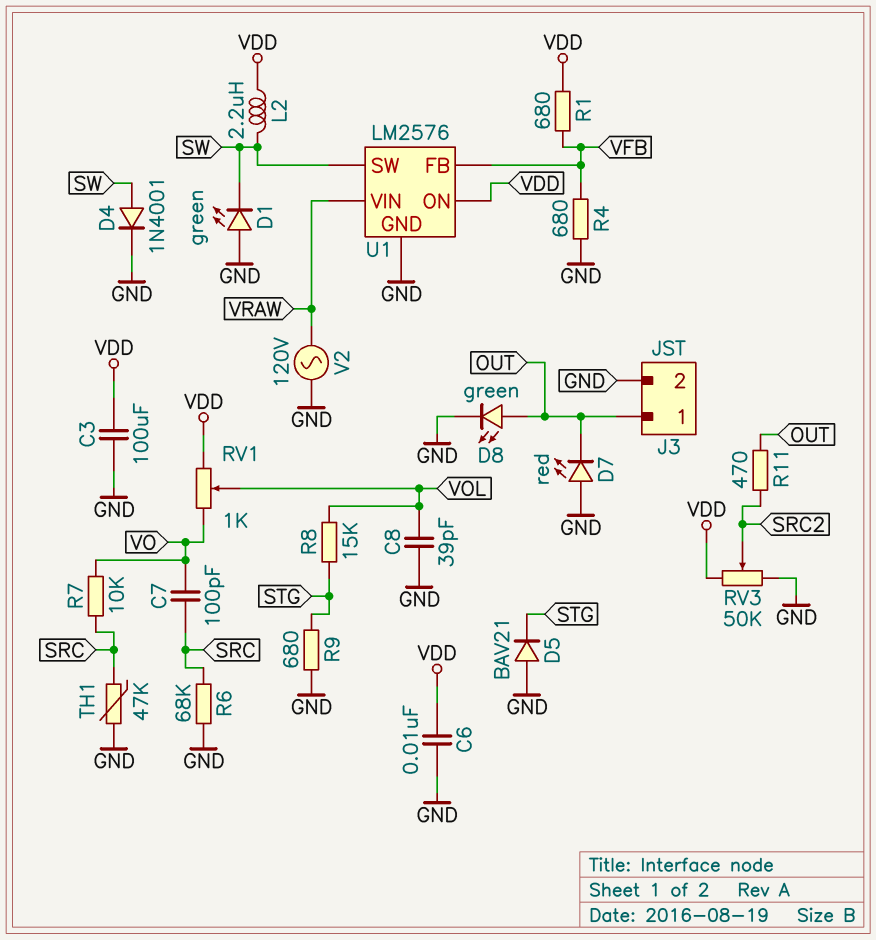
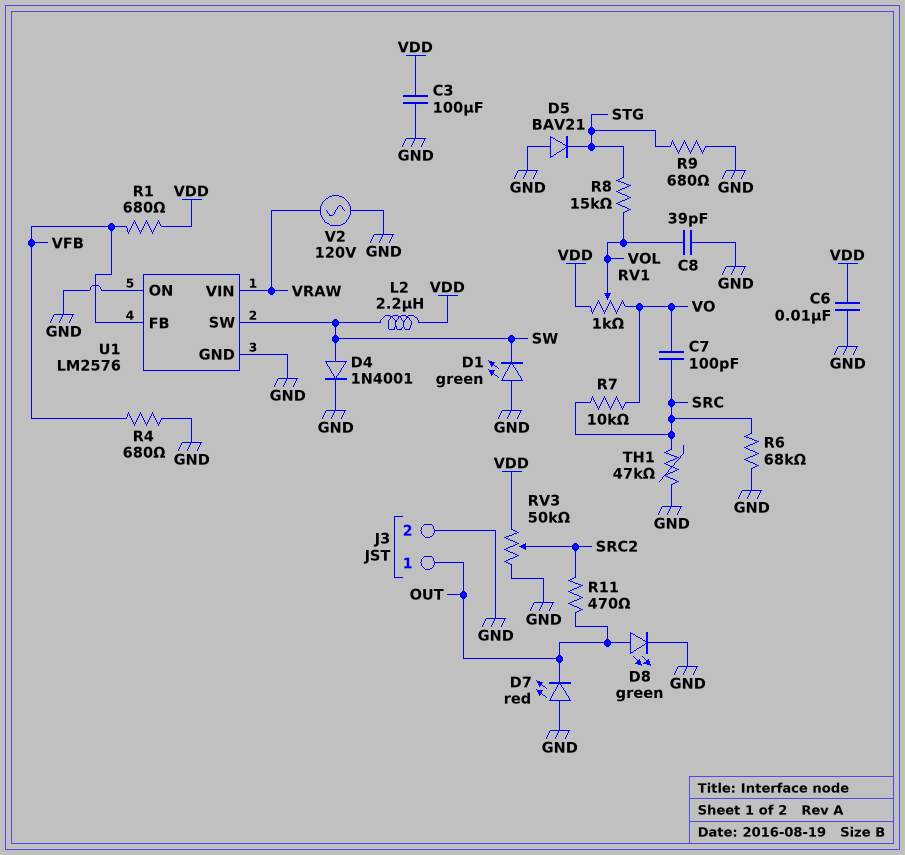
U1 pin ON: VDD -> GND

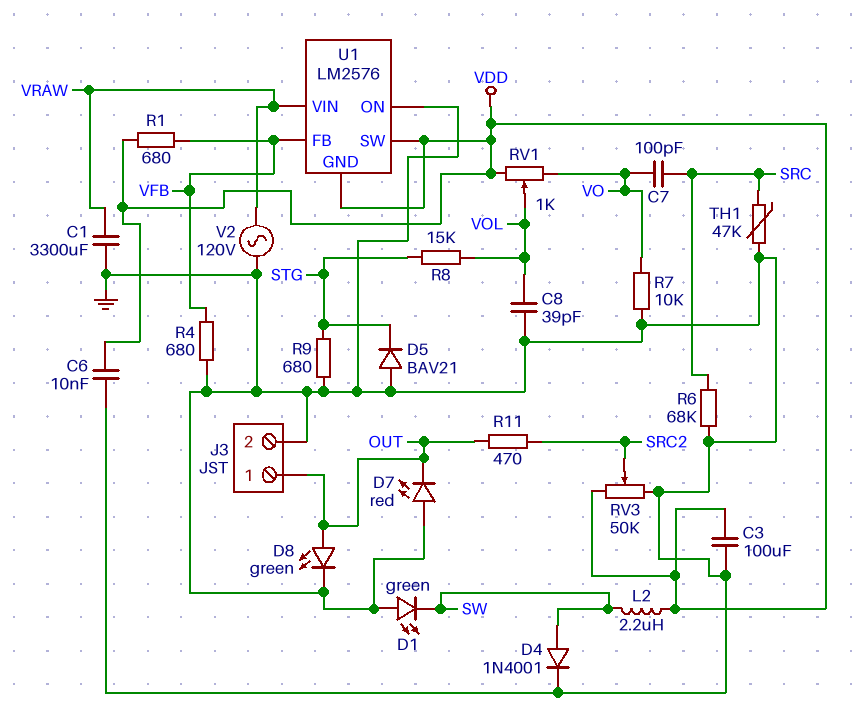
C1: none -> 3300uF (GND, VRAW)
R7: 10k (SRC, VO) -> 10k (GND, VO)
U1 pin GND: GND -> VDD
U1 pin SW: SW -> VDD

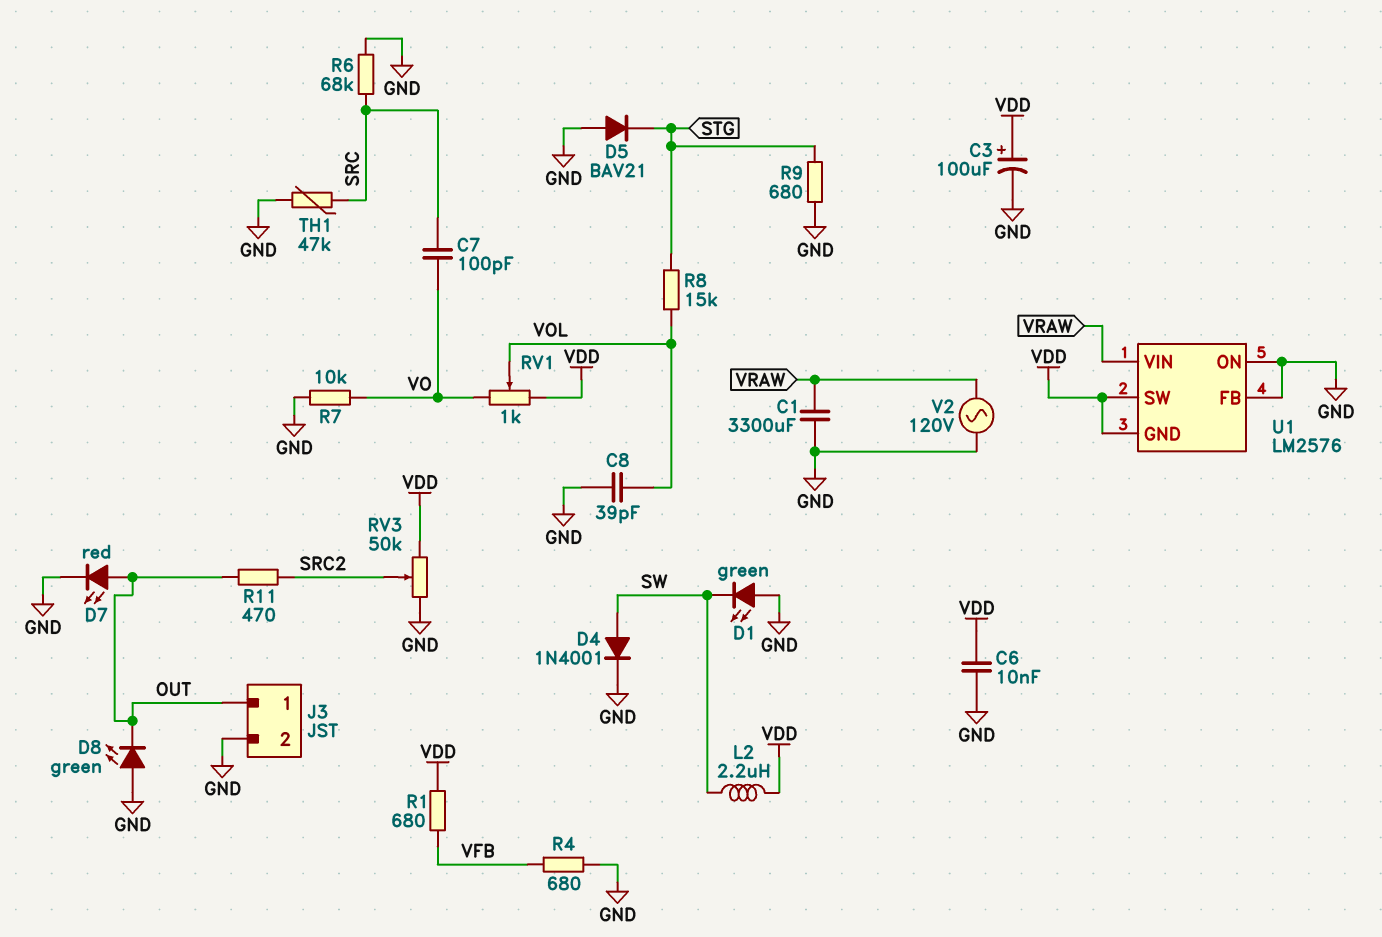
C3: 100uF (GND, VDD) -> 100uF (plus VDD, minus GND)
D7: LED red (A GND, K OUT) -> LED red (A OUT, K GND)
D8: LED green (A OUT, K GND) -> LED green (A GND, K OUT)
U1 pin FB: VFB -> GND

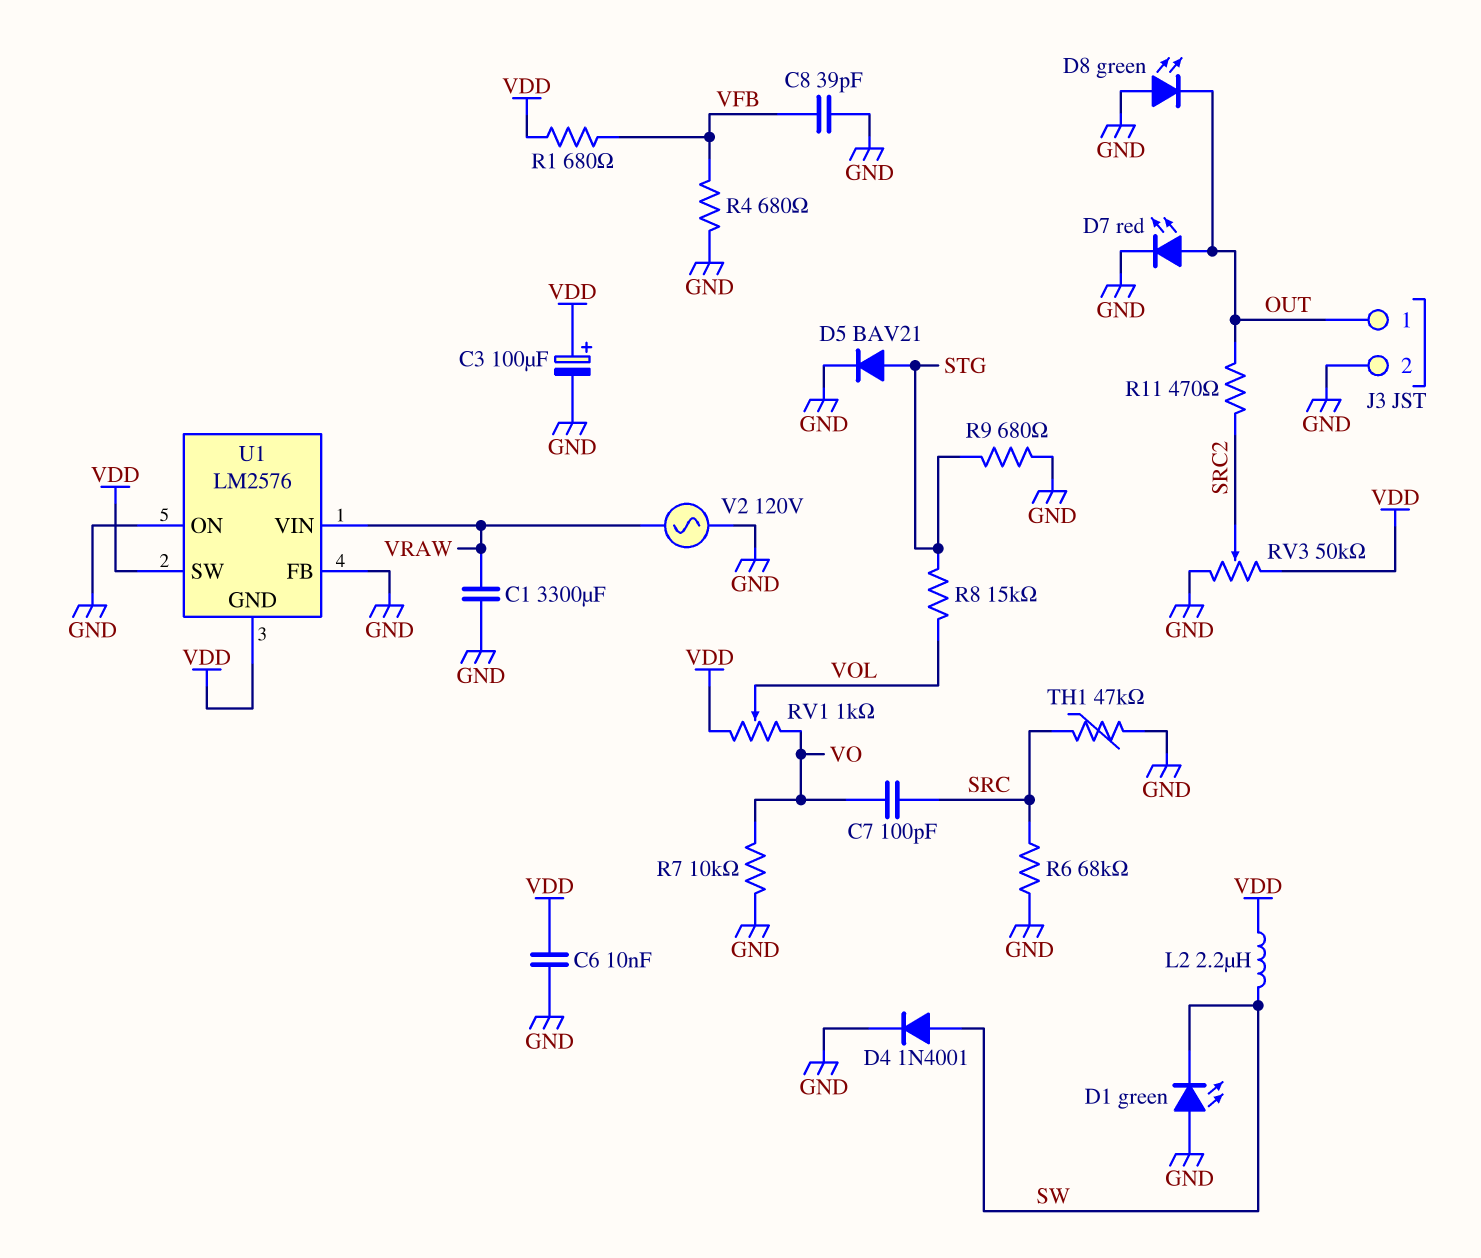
C8: 39pF (GND, VOL) -> 39pF (GND, VFB)
D5: diode BAV21 (A GND, K STG) -> diode BAV21 (A STG, K GND)

